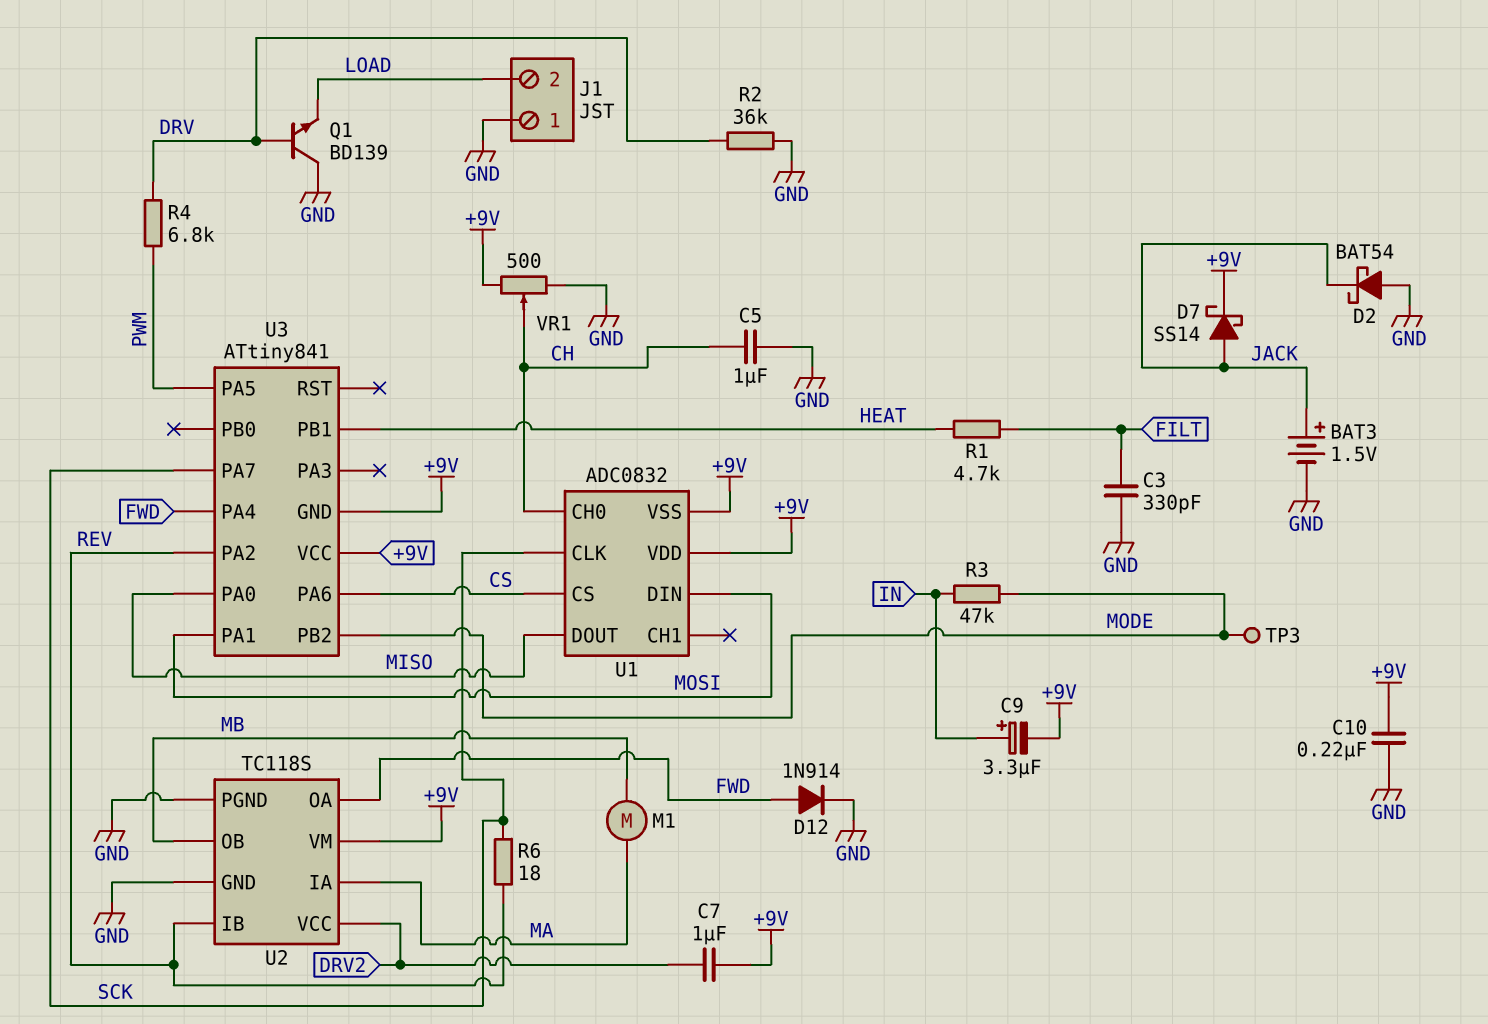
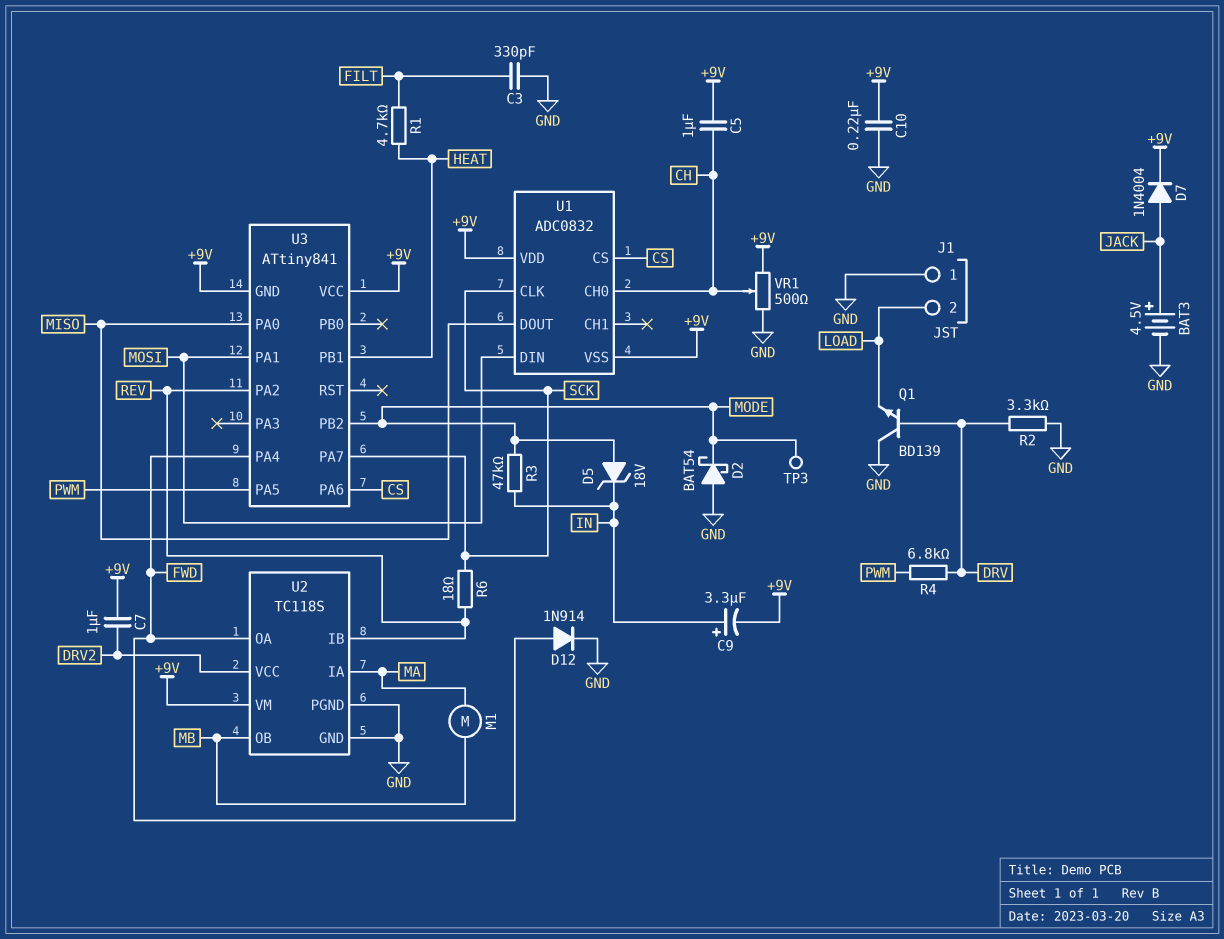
BAT3: 1.5V (plus JACK, minus GND) -> 4.5V (plus JACK, minus GND)
C5: 1uF (CH, GND) -> 1uF (+9V, CH)
D2: schottky BAT54 (A GND, K JACK) -> schottky BAT54 (A GND, K MODE)
D5: none -> zener 18V (A MODE, K IN)
D7: schottky SS14 (A JACK, K +9V) -> diode 1N4004 (A JACK, K +9V)
R2: 36k (DRV, GND) -> 3.3k (DRV, GND)

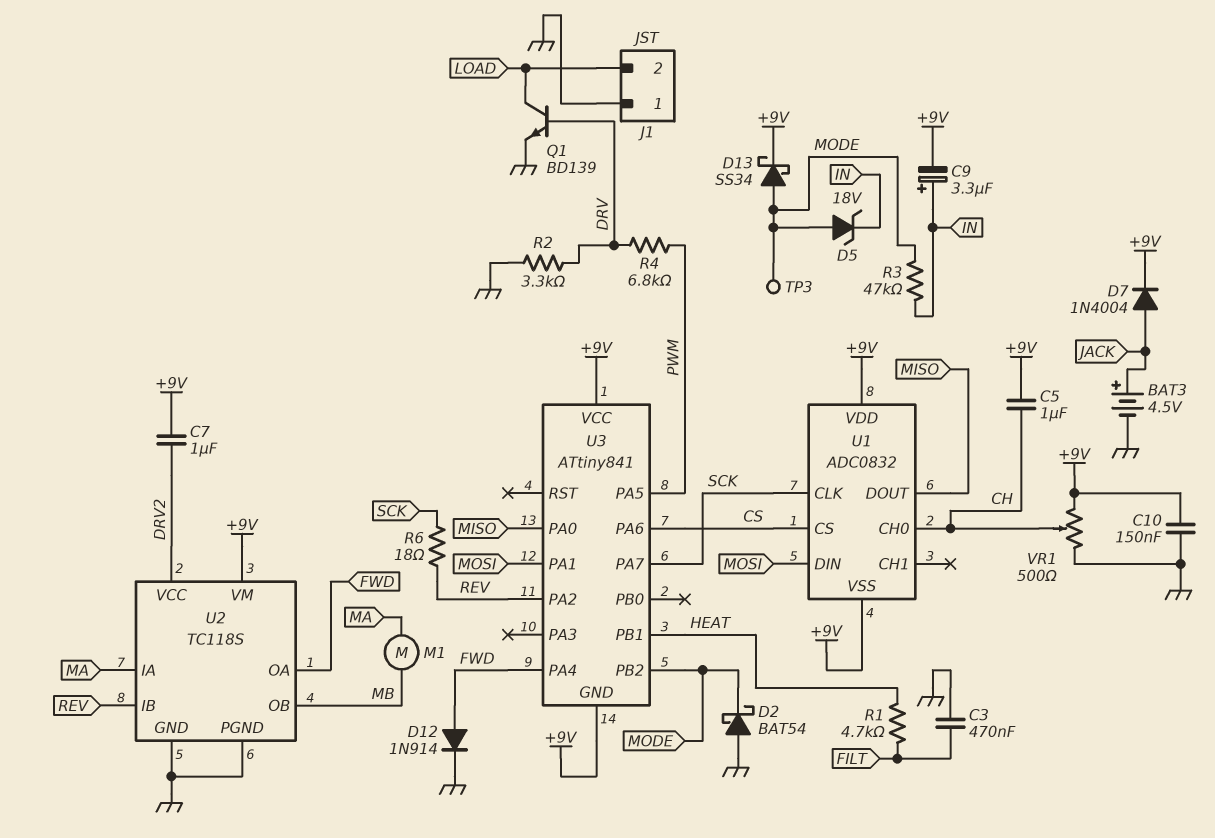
C3: 330pF (FILT, GND) -> 470nF (FILT, GND)
C10: 220nF (+9V, GND) -> 150nF (+9V, GND)
D13: none -> schottky SS34 (A MODE, K +9V)
Q1: NPN BD139 (B DRV, C GND, E LOAD) -> NPN BD139 (B DRV, C LOAD, E GND)

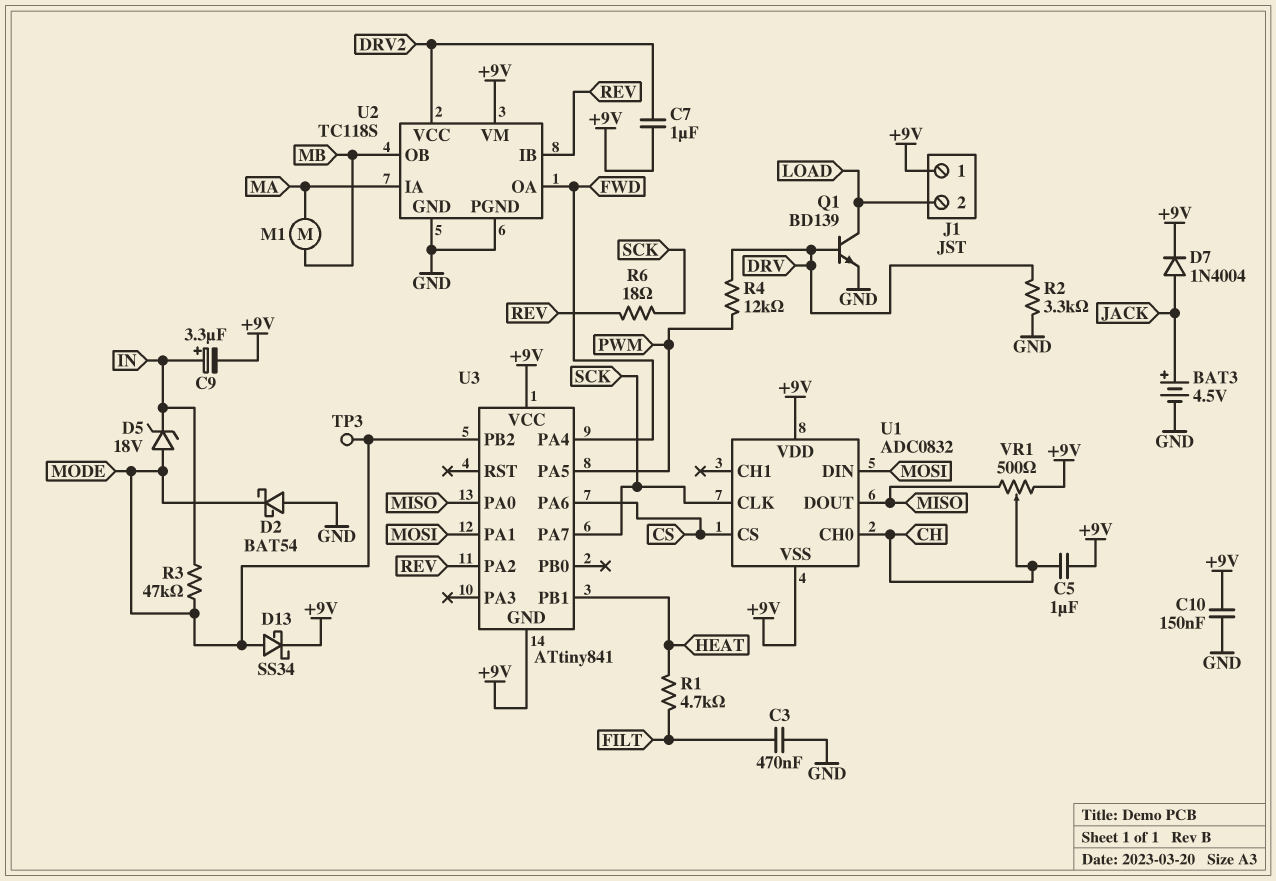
D12: diode 1N914 (A FWD, K GND) -> none
J1 pin 1: GND -> +9V
R4: 6.8k (DRV, PWM) -> 12k (DRV, PWM)
VR1: 500 (+9V, GND, wiper CH) -> 500 (+9V, MISO, wiper CH)

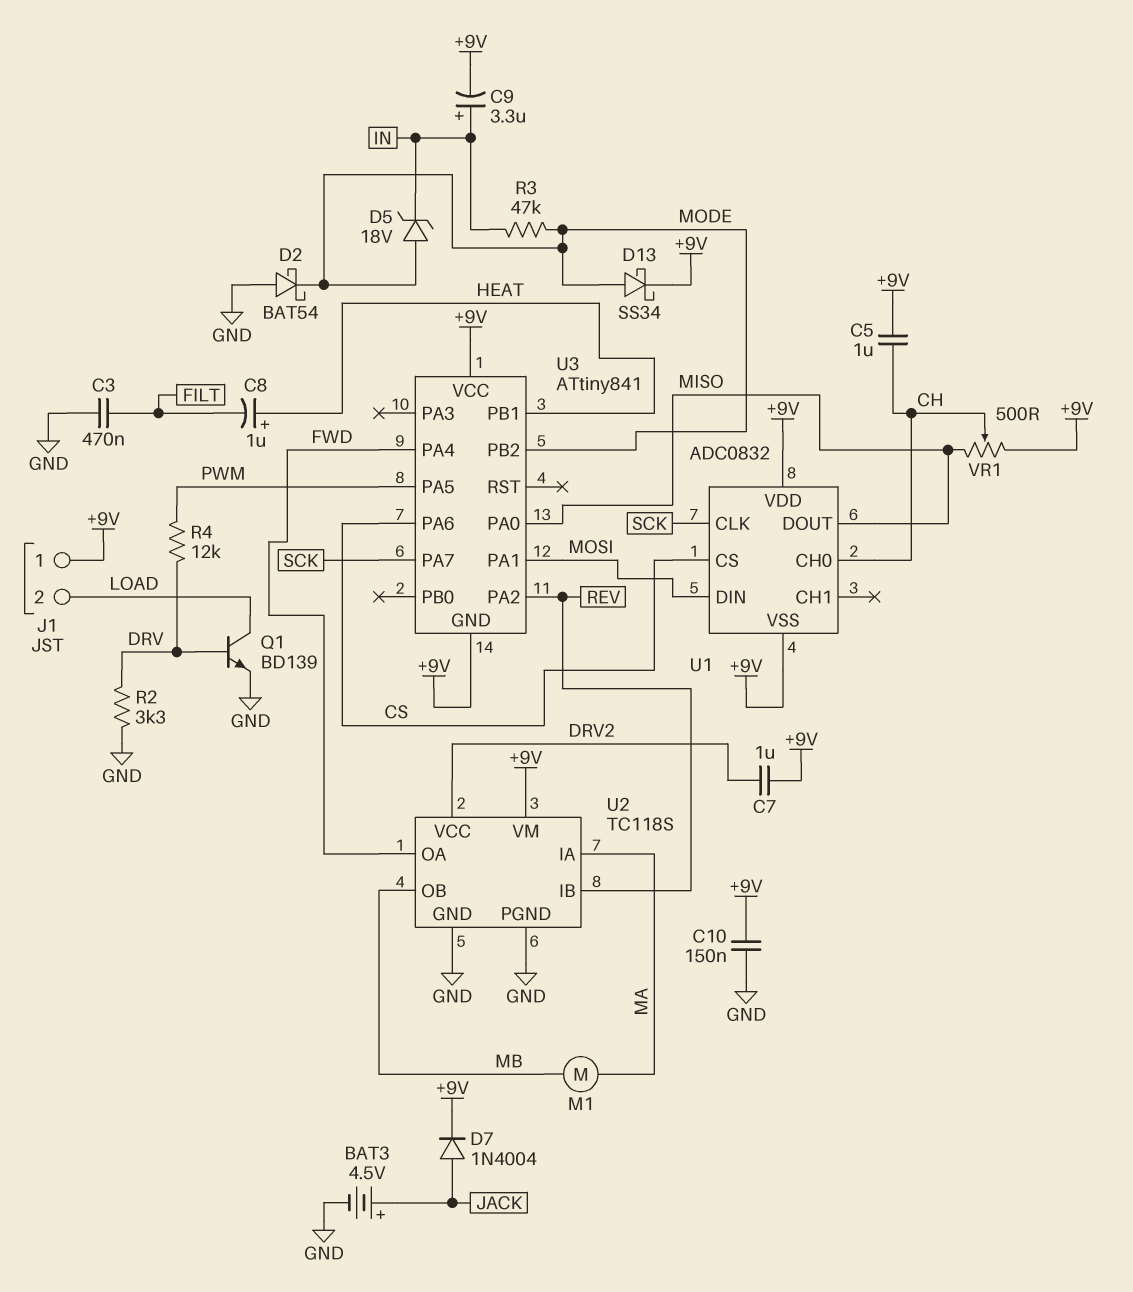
C8: none -> 1uF (plus HEAT, minus FILT)
R1: 4.7k (FILT, HEAT) -> none
R6: 18 (REV, SCK) -> none
TP3: test point (MODE) -> none

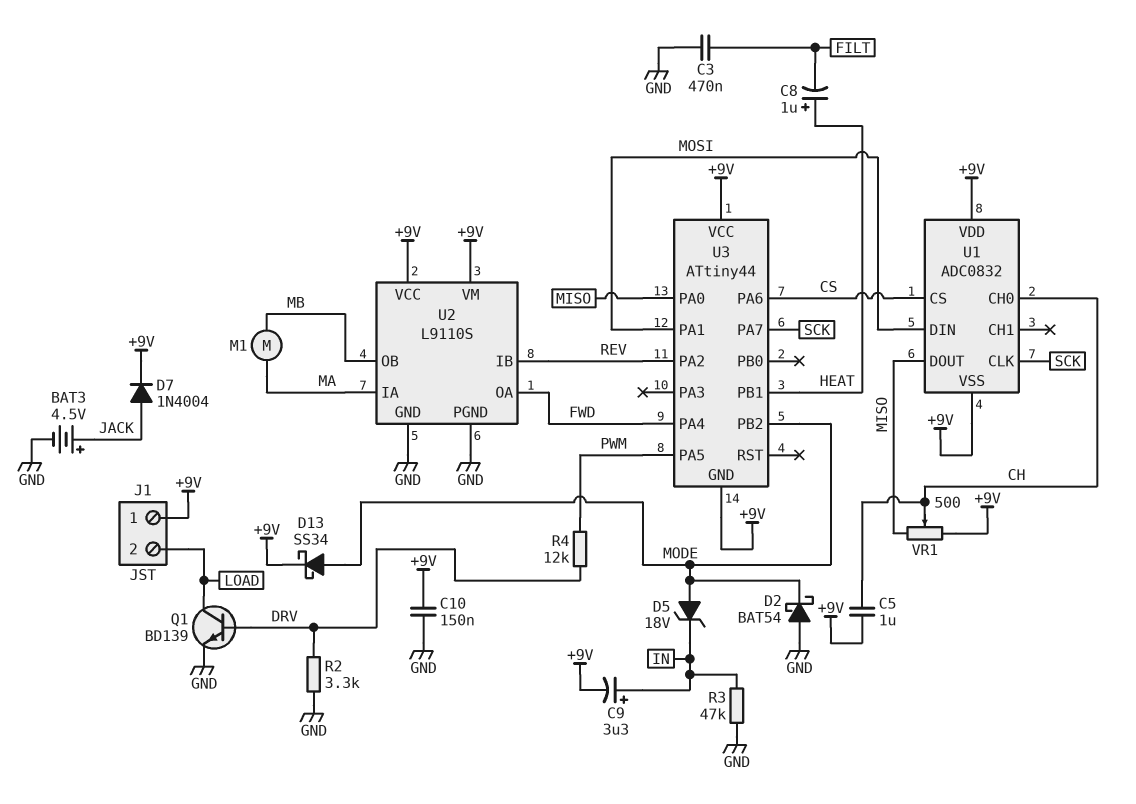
C7: 1uF (+9V, DRV2) -> none
R3: 47k (IN, MODE) -> 47k (GND, IN)
U2: TC118S -> L9110S
U2 pin VCC: DRV2 -> +9V
U3: ATtiny841 -> ATtiny44

